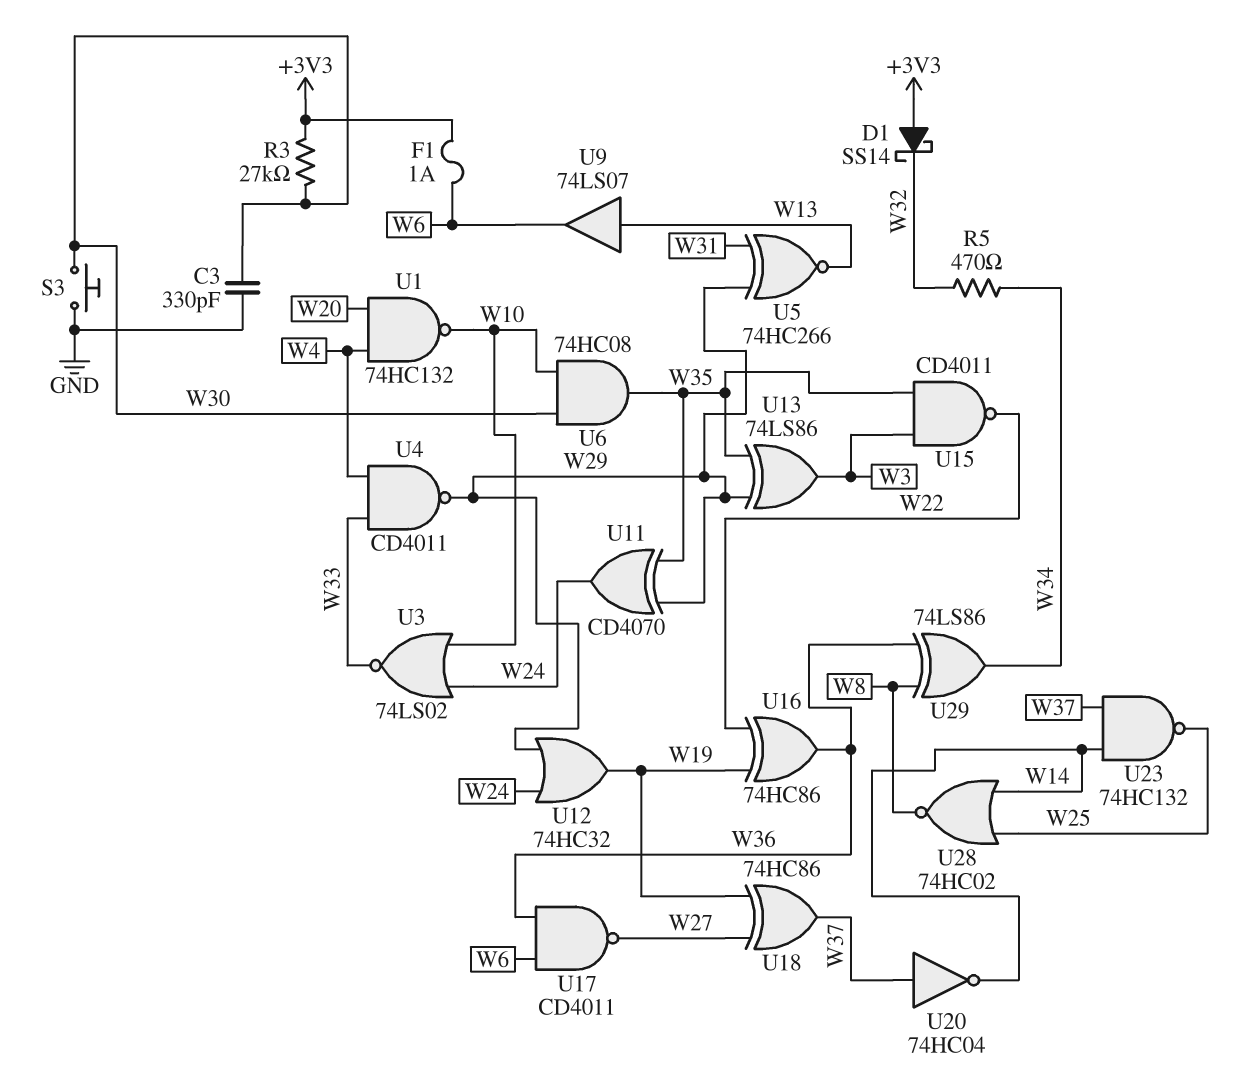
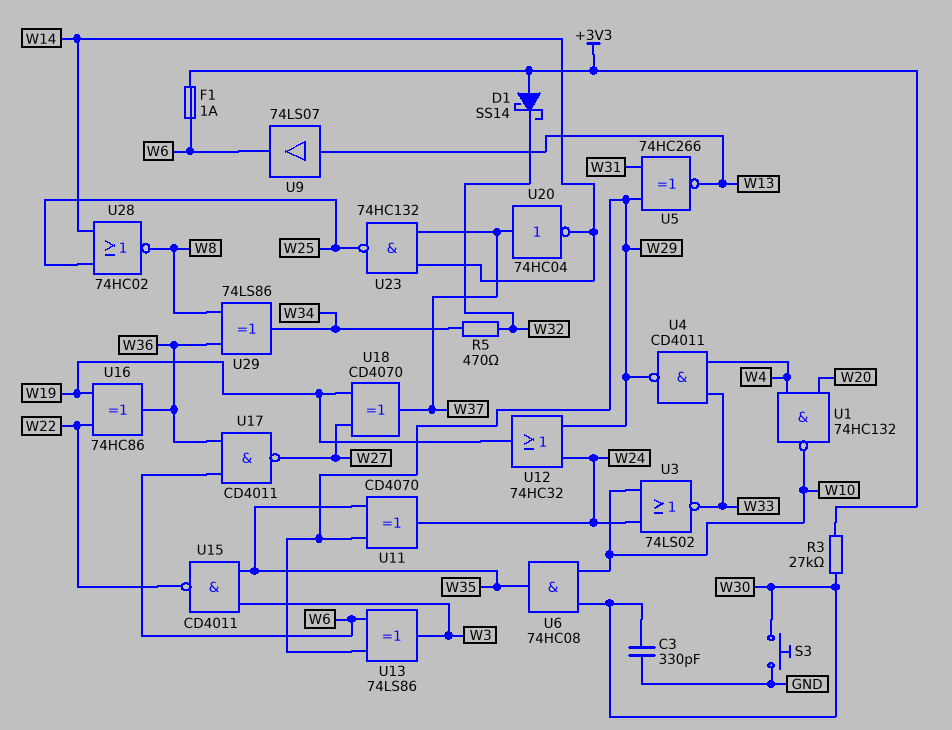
U13: XOR 74LS86 (in W29, in W35, out W3) -> XOR 74LS86 (in W6, in W29, out W3)
U18: XOR 74HC86 (in W19, in W27, out W37) -> XOR CD4070 (in W19, in W27, out W37)

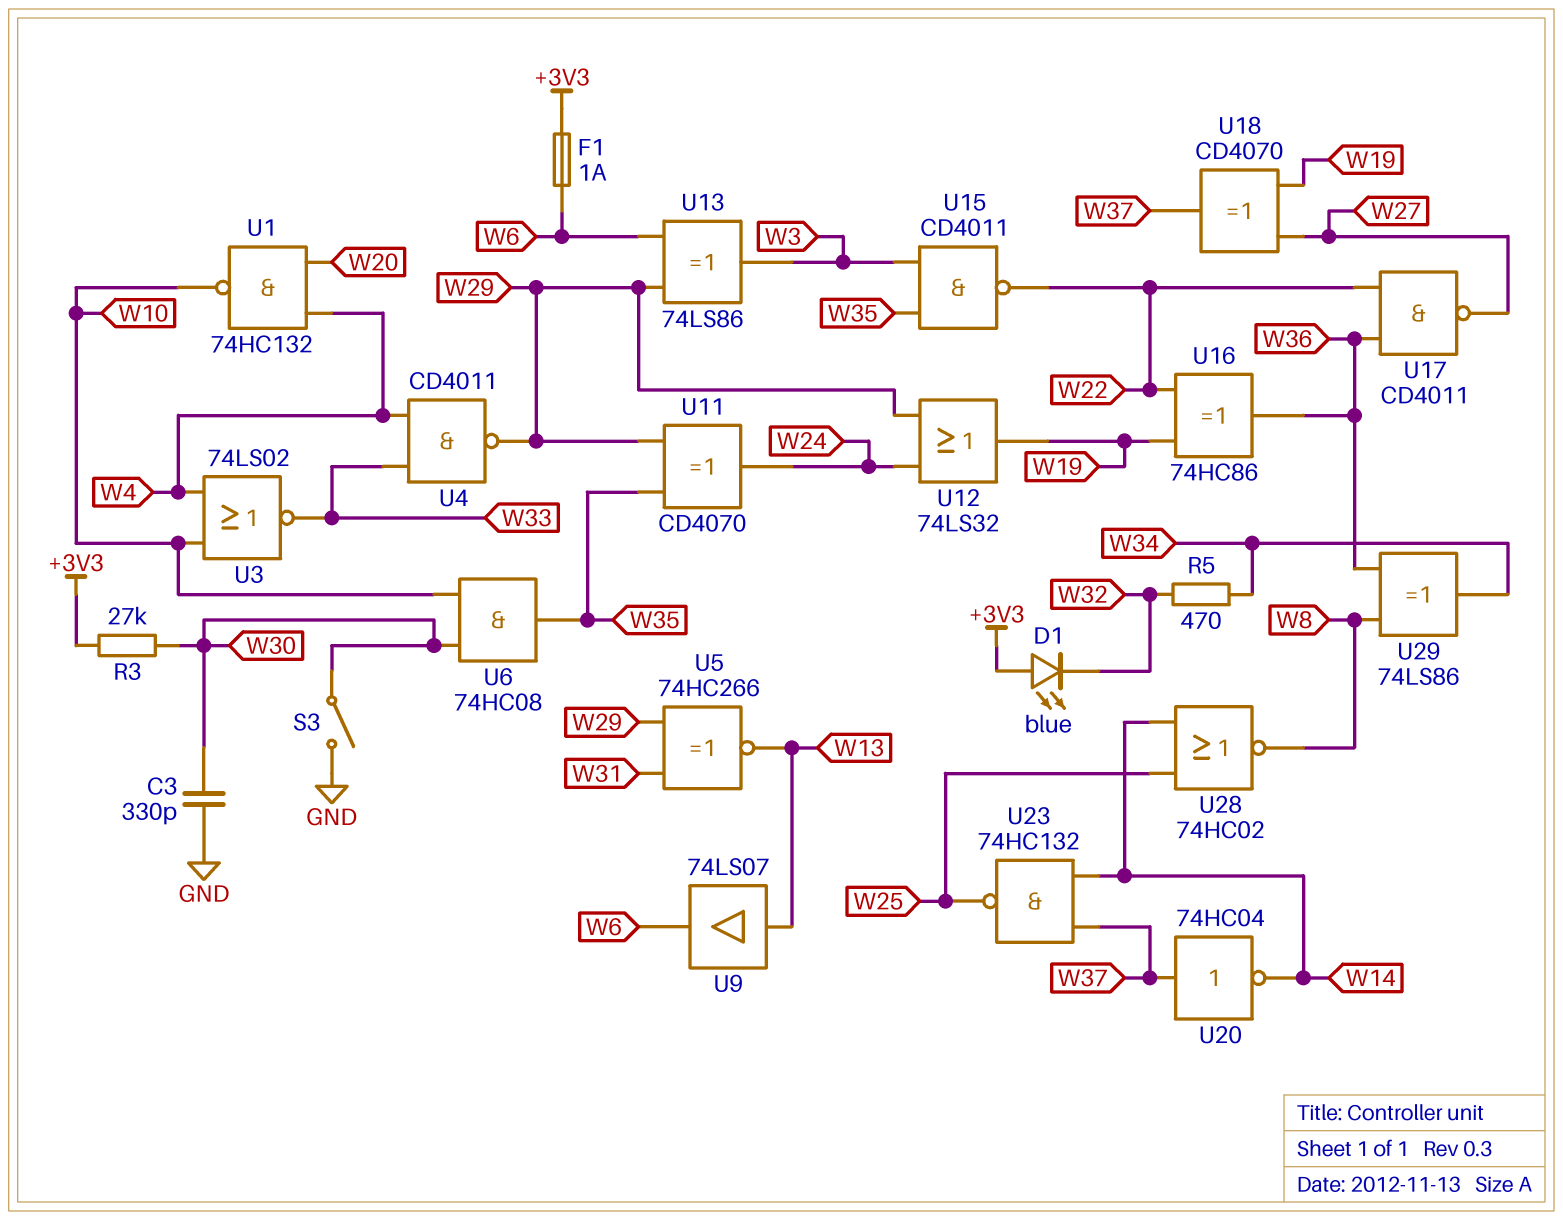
D1: schottky SS14 (A +3V3, K W32) -> LED blue (A +3V3, K W32)
S3: button (GND, W30) -> switch (GND, W30)
U3: NOR 74LS02 (in W10, in W24, out W33) -> NOR 74LS02 (in W4, in W10, out W33)
U12: OR 74HC32 (in W24, in W29, out W19) -> OR 74LS32 (in W24, in W29, out W19)
U17: NAND CD4011 (in W6, in W36, out W27) -> NAND CD4011 (in W22, in W36, out W27)

